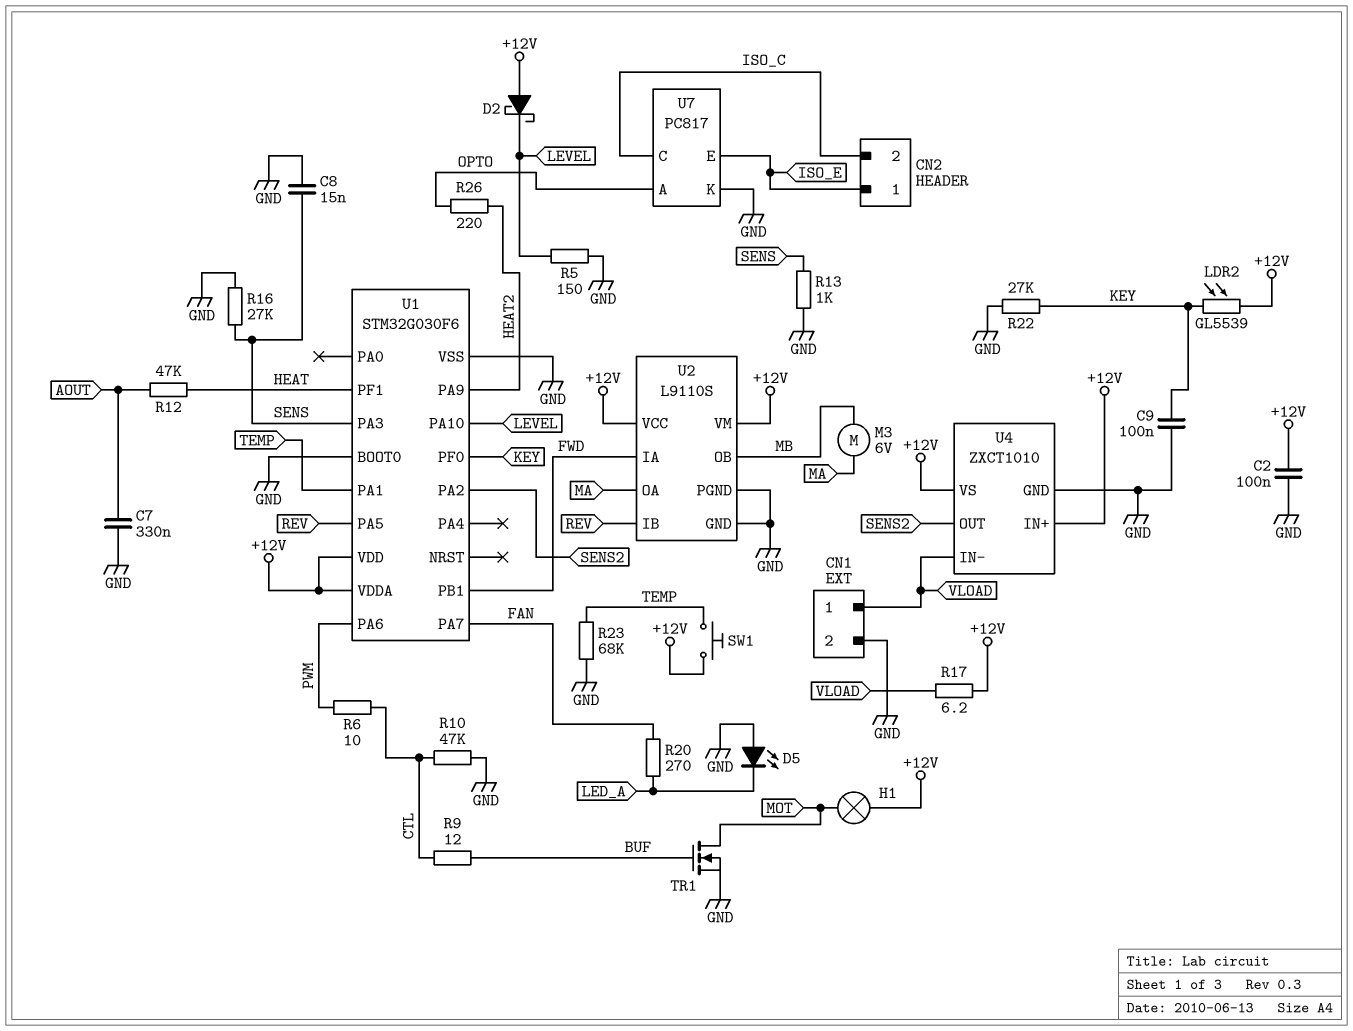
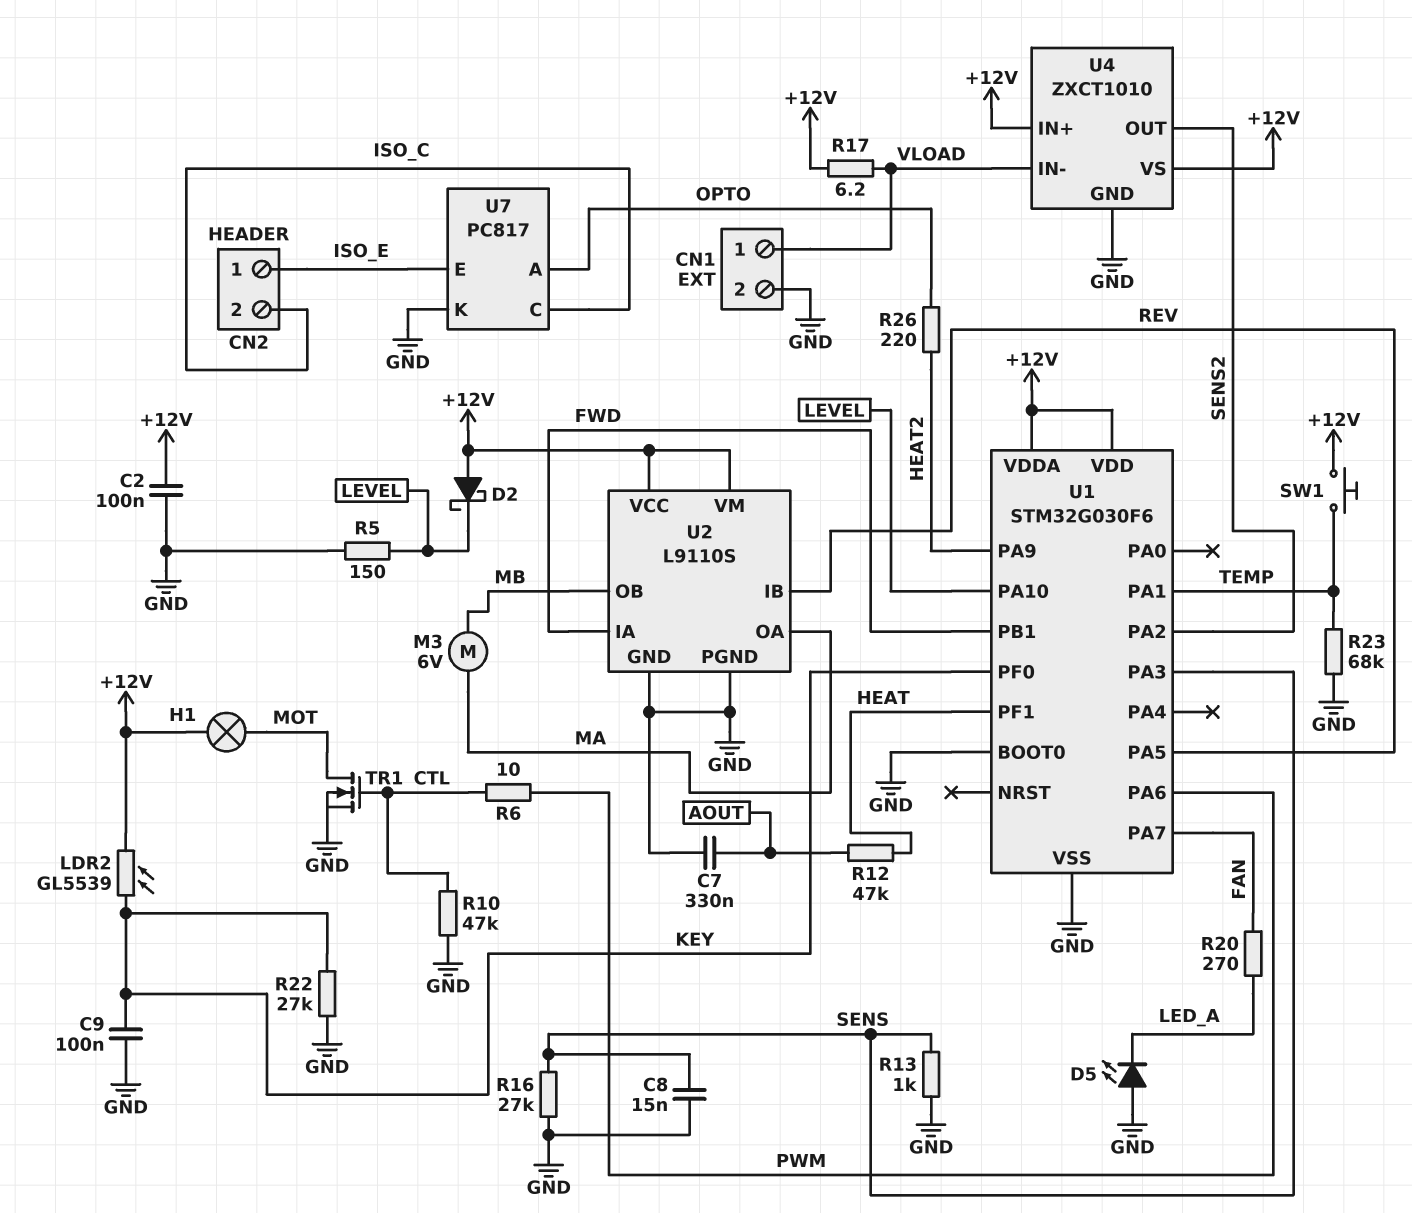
R9: 12 (BUF, CTL) -> none
TR1: NMOS (G BUF, D MOT, S GND) -> NMOS (G CTL, D MOT, S GND)

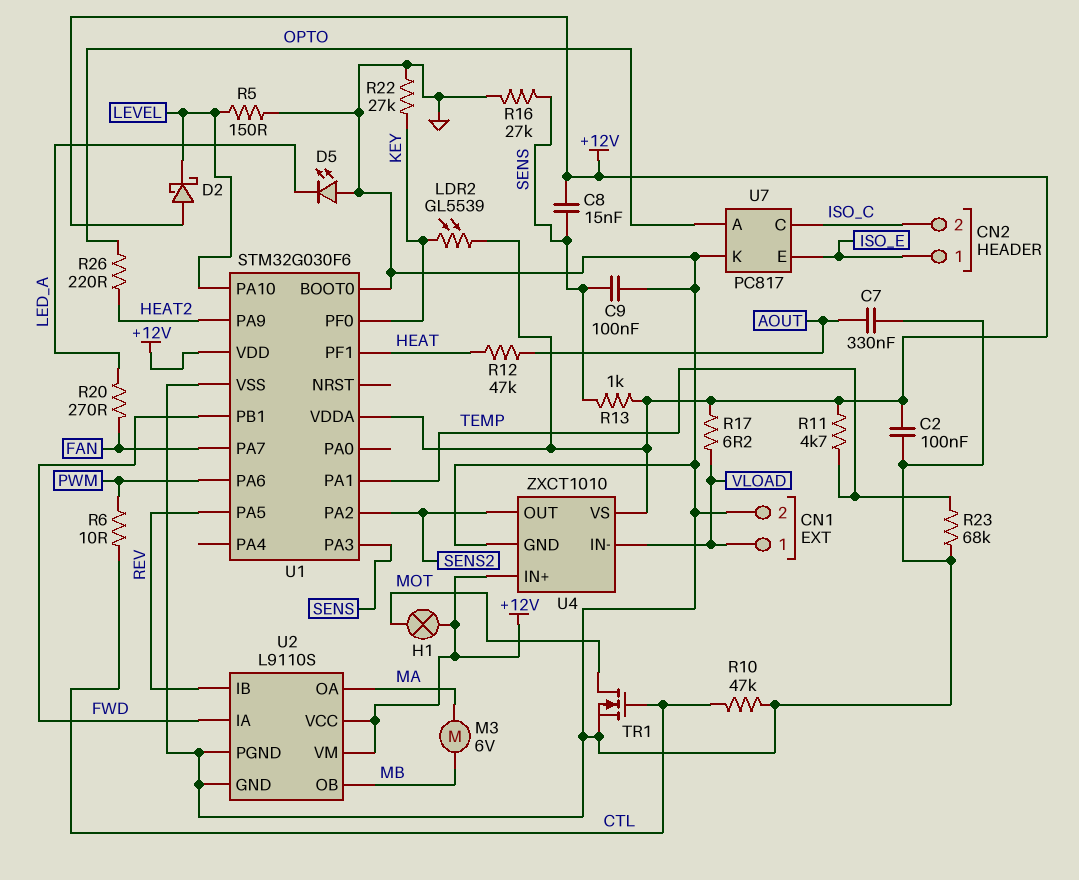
C8: 15nF (GND, SENS) -> 15nF (+12V, SENS)
C9: 100nF (GND, KEY) -> 100nF (GND, SENS)
R11: none -> 4.7k (+12V, TEMP)
R13: 1k (GND, SENS) -> 1k (+12V, SENS)
SW1: button (+12V, TEMP) -> none

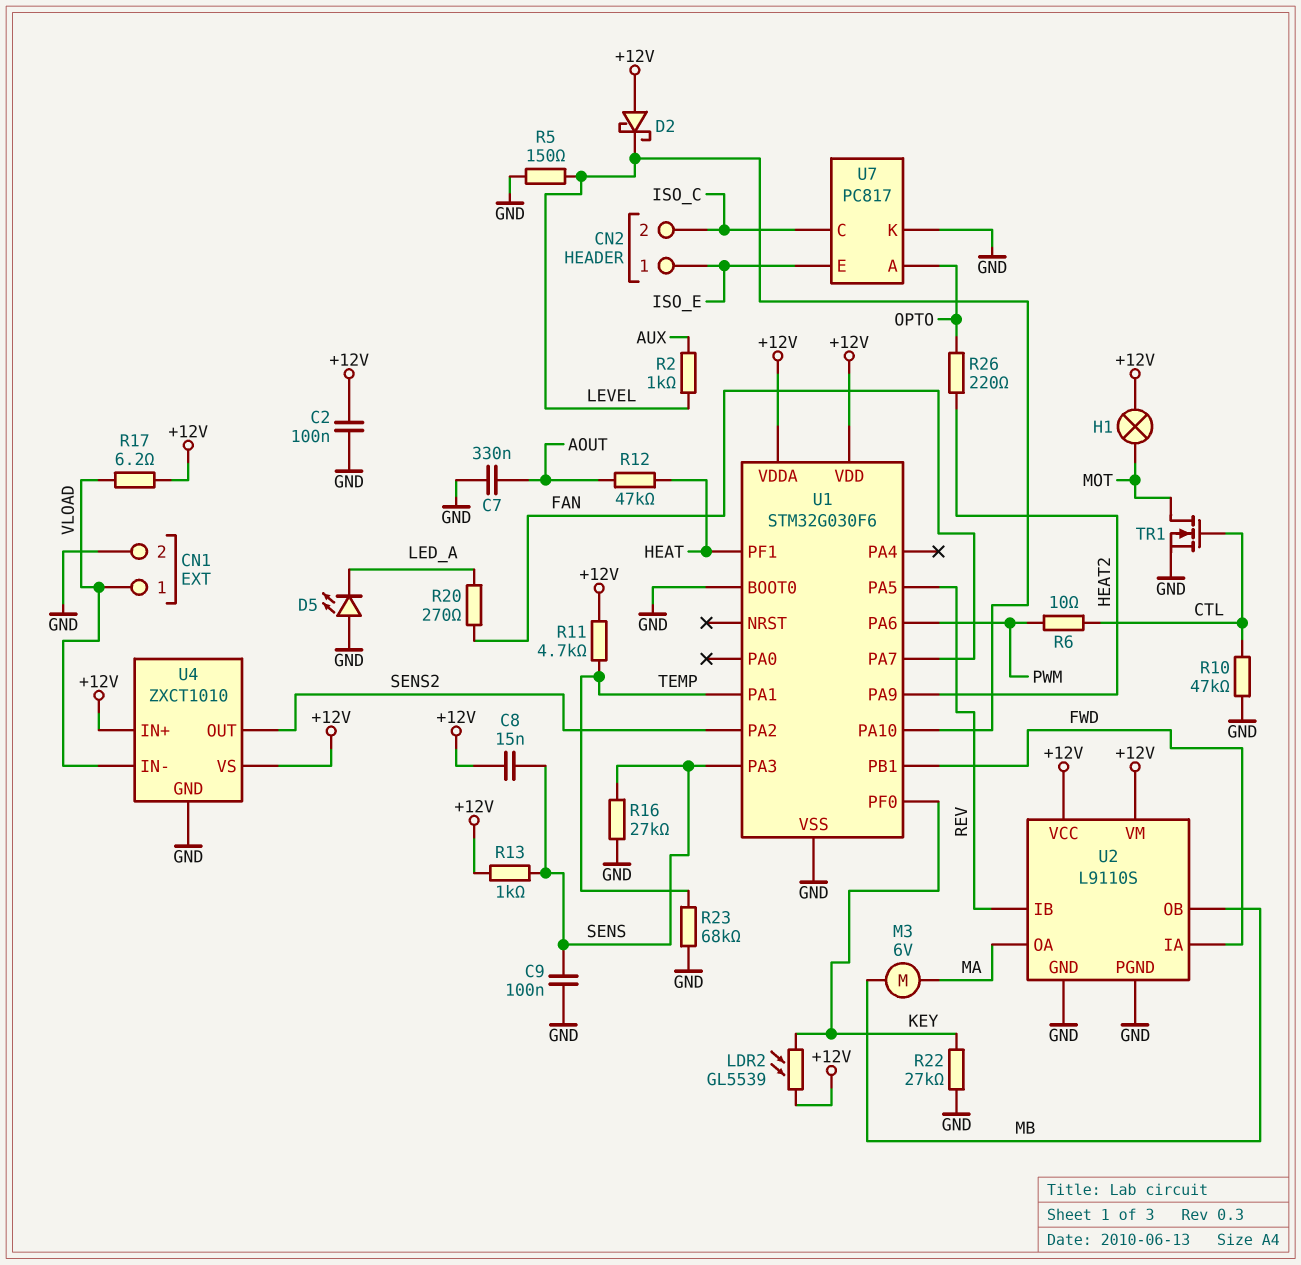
R2: none -> 1k (AUX, LEVEL)

